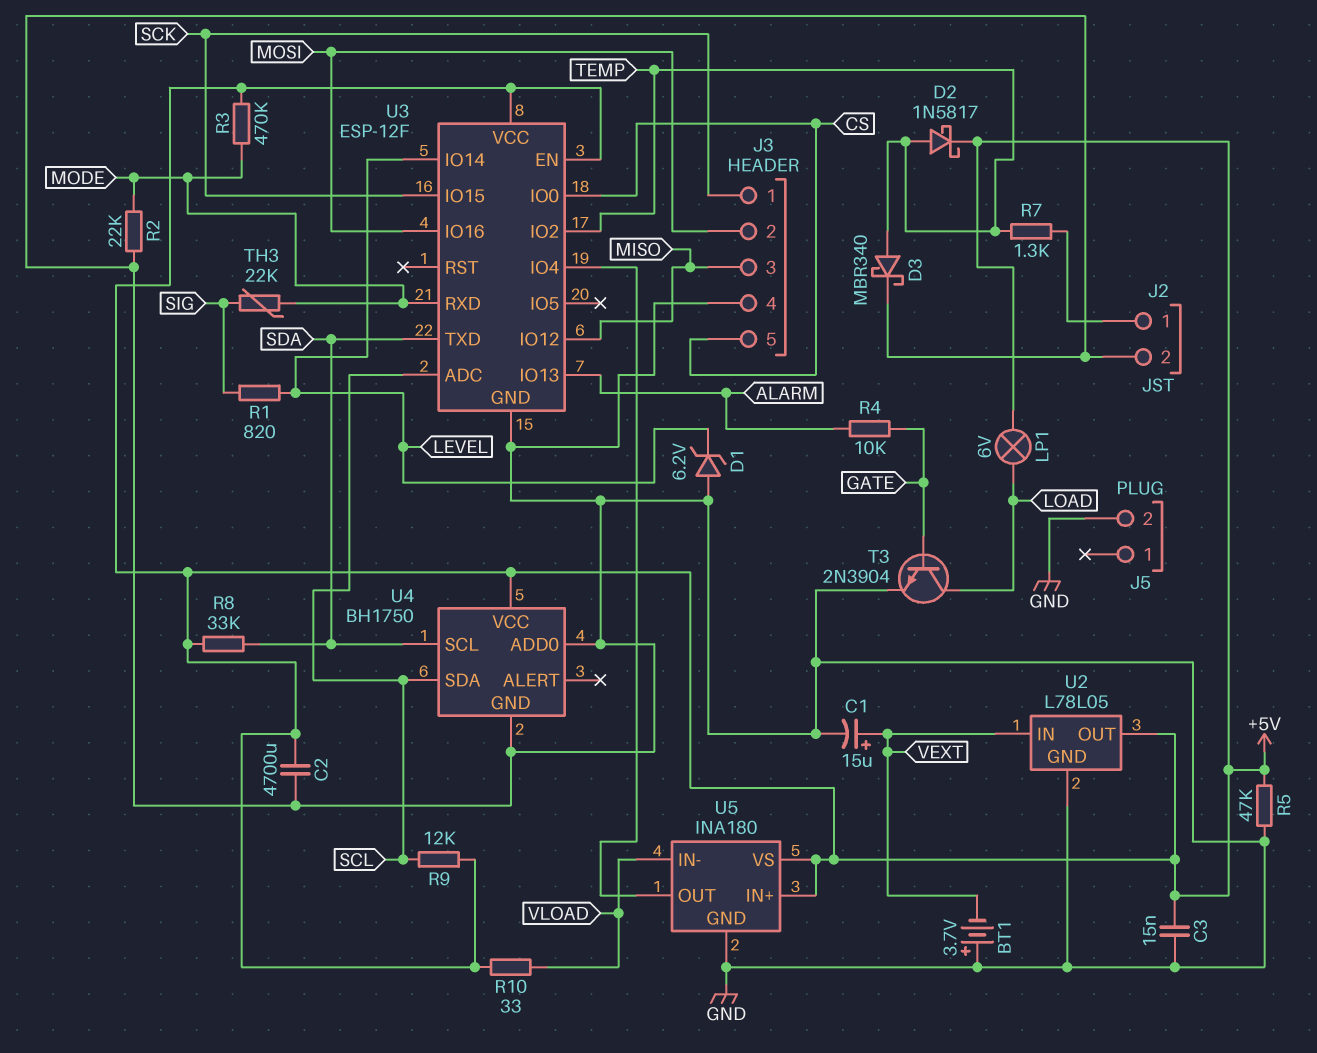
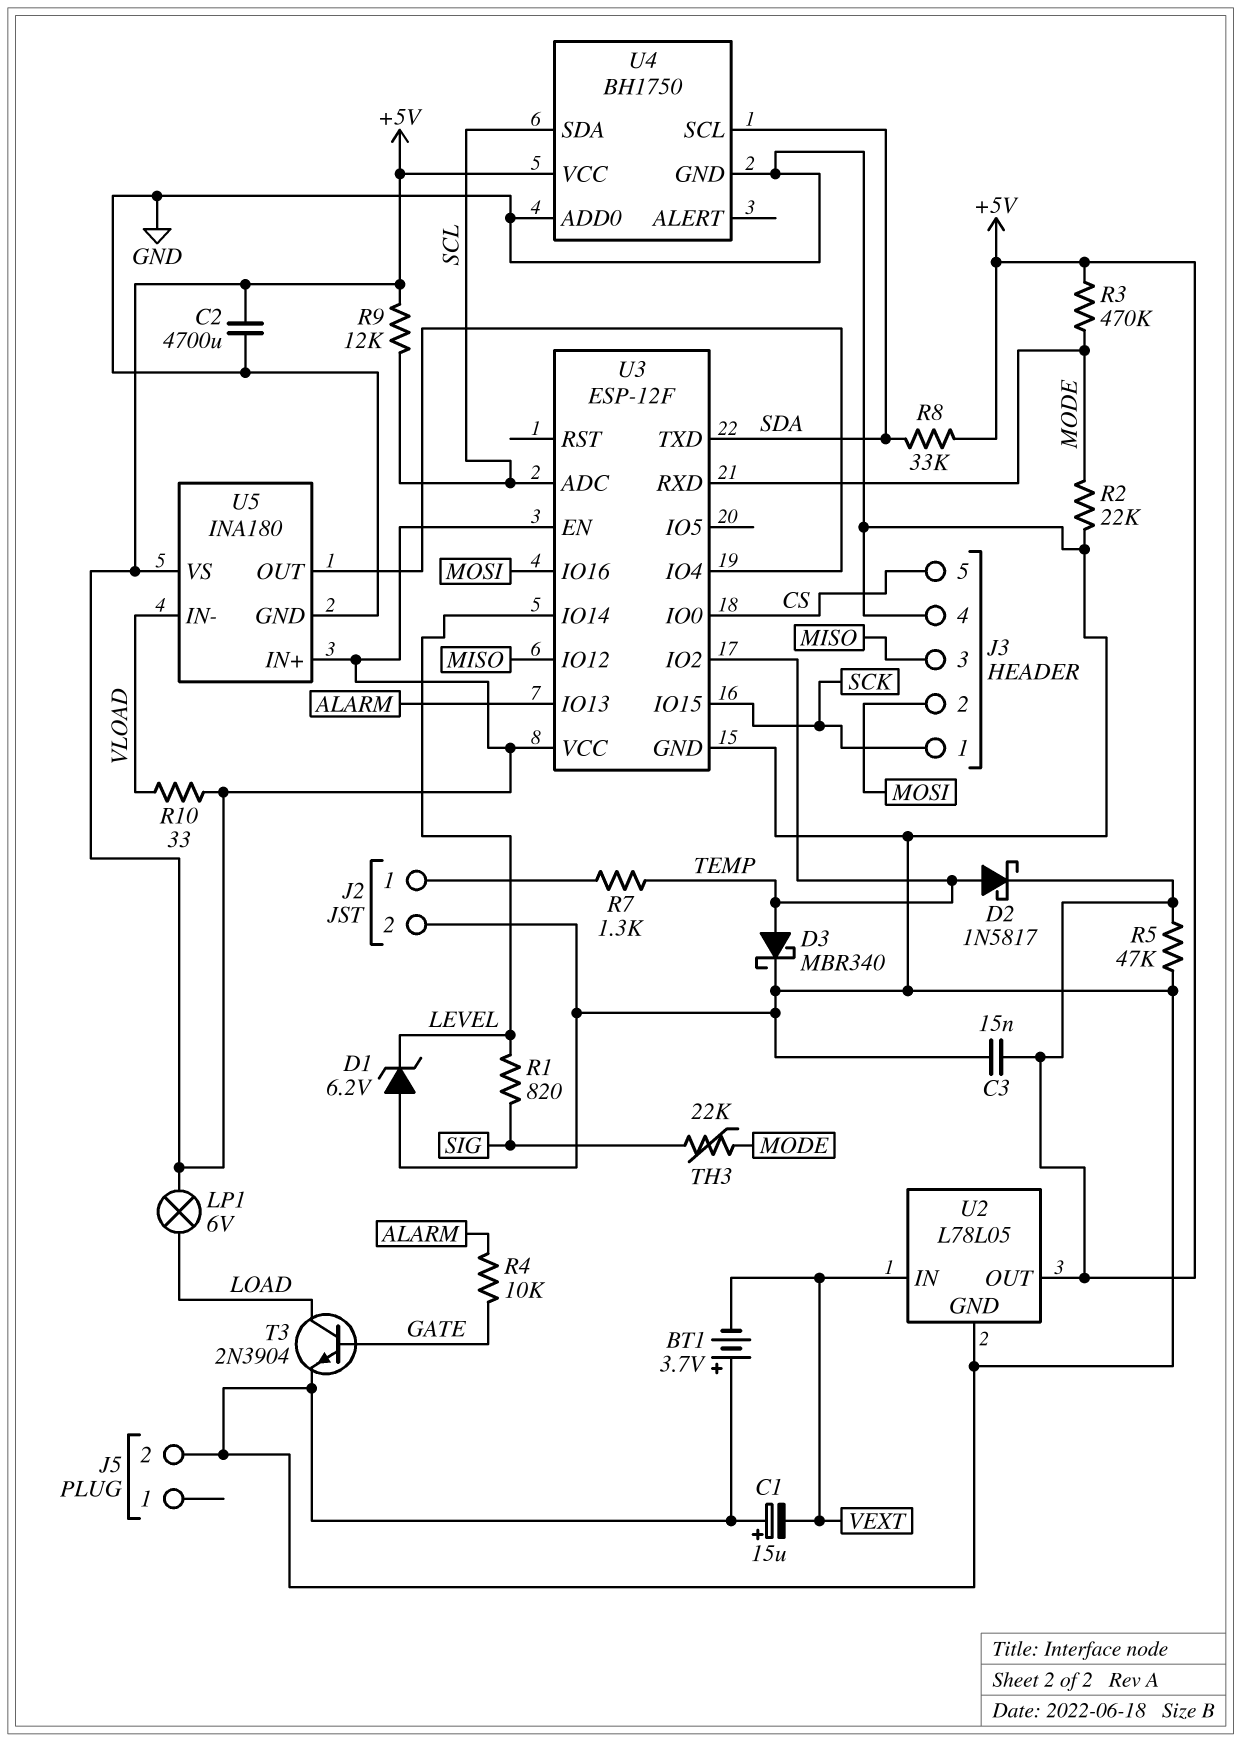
C1: 15uF (plus VEXT, minus GND) -> 15uF (plus GND, minus VEXT)

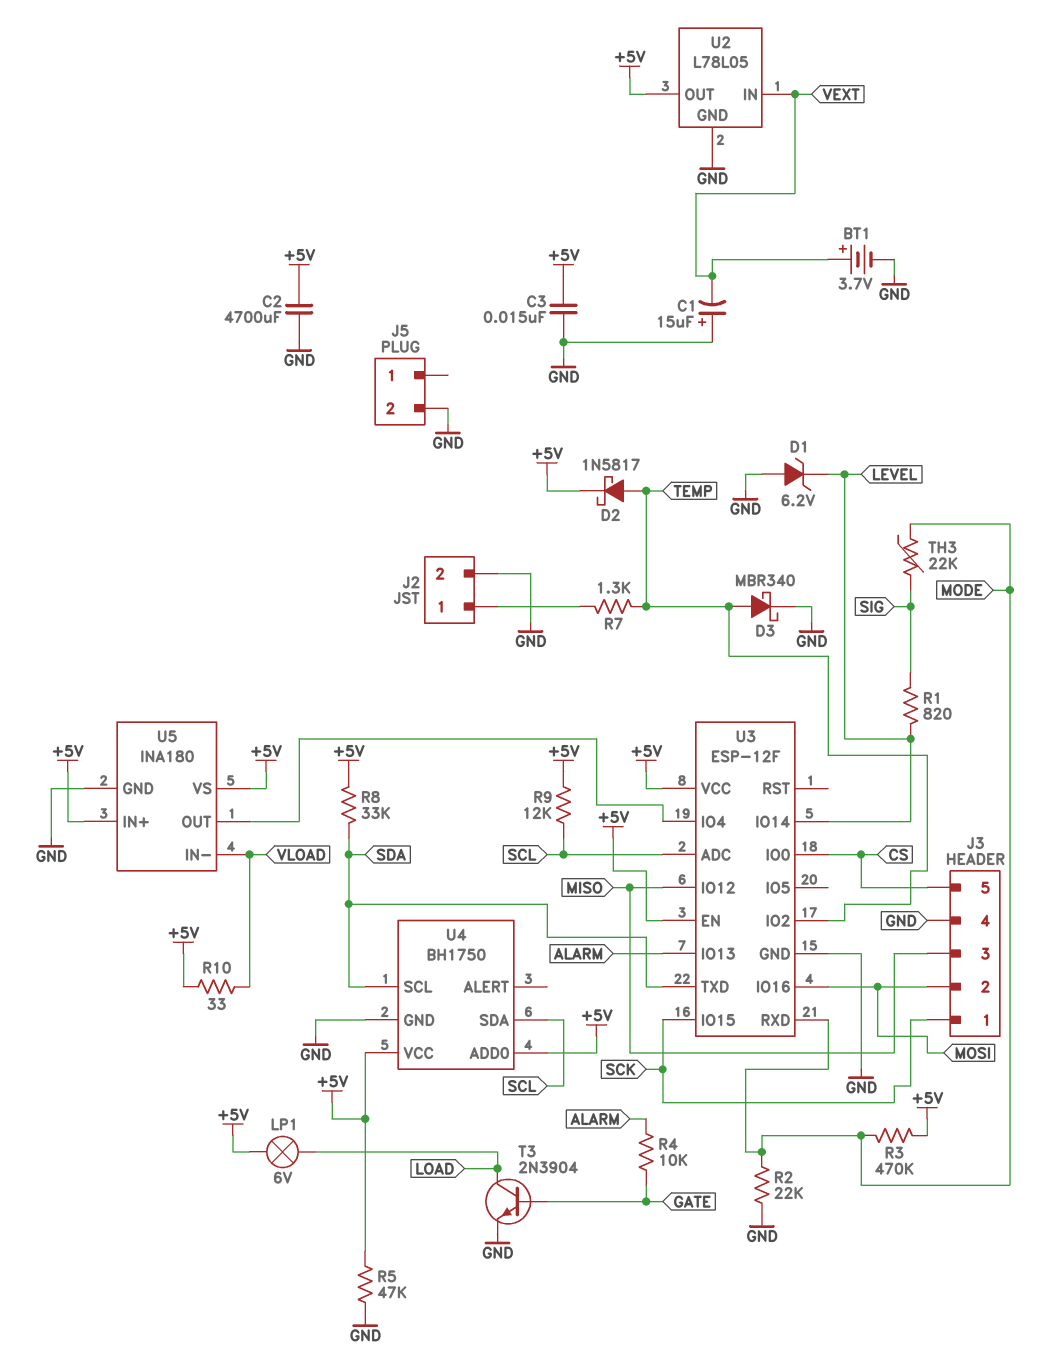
BT1: 3.7V (plus GND, minus VEXT) -> 3.7V (plus VEXT, minus GND)
U4 pin ADD0: GND -> +5V

